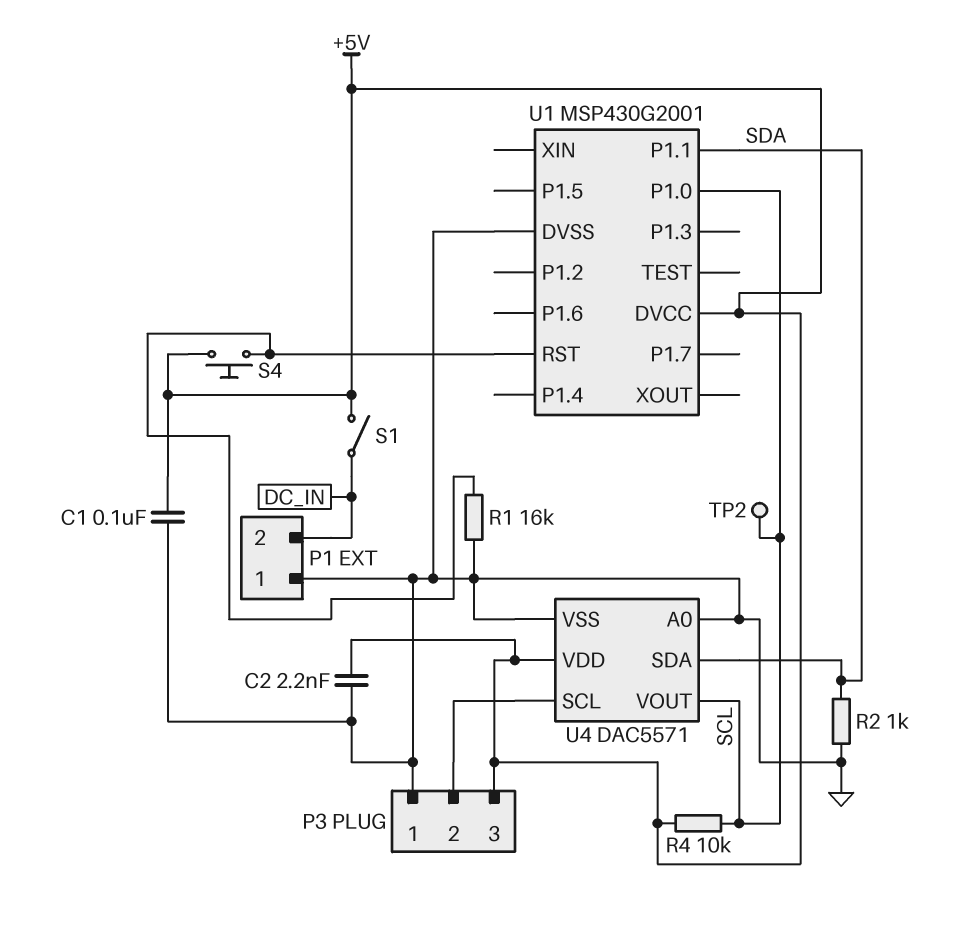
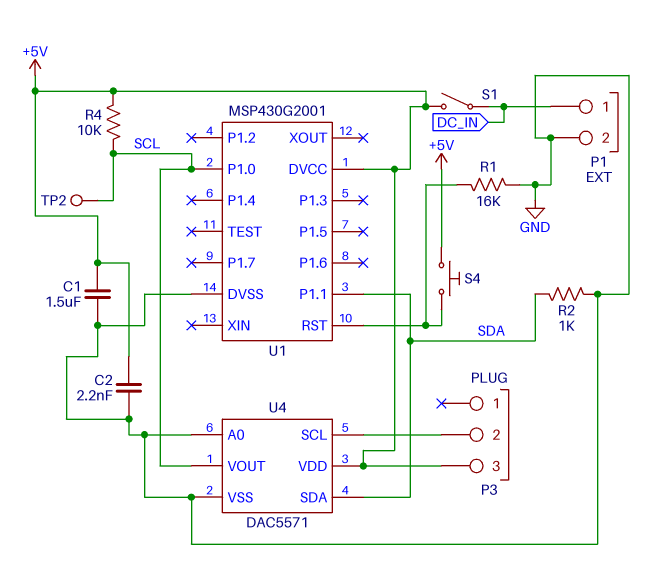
C1: 100nF (+5V, GND) -> 1.5uF (+5V, GND)
P1 pin 1: GND -> DC_IN
P1 pin 2: DC_IN -> GND
P3 pin 1: GND -> none

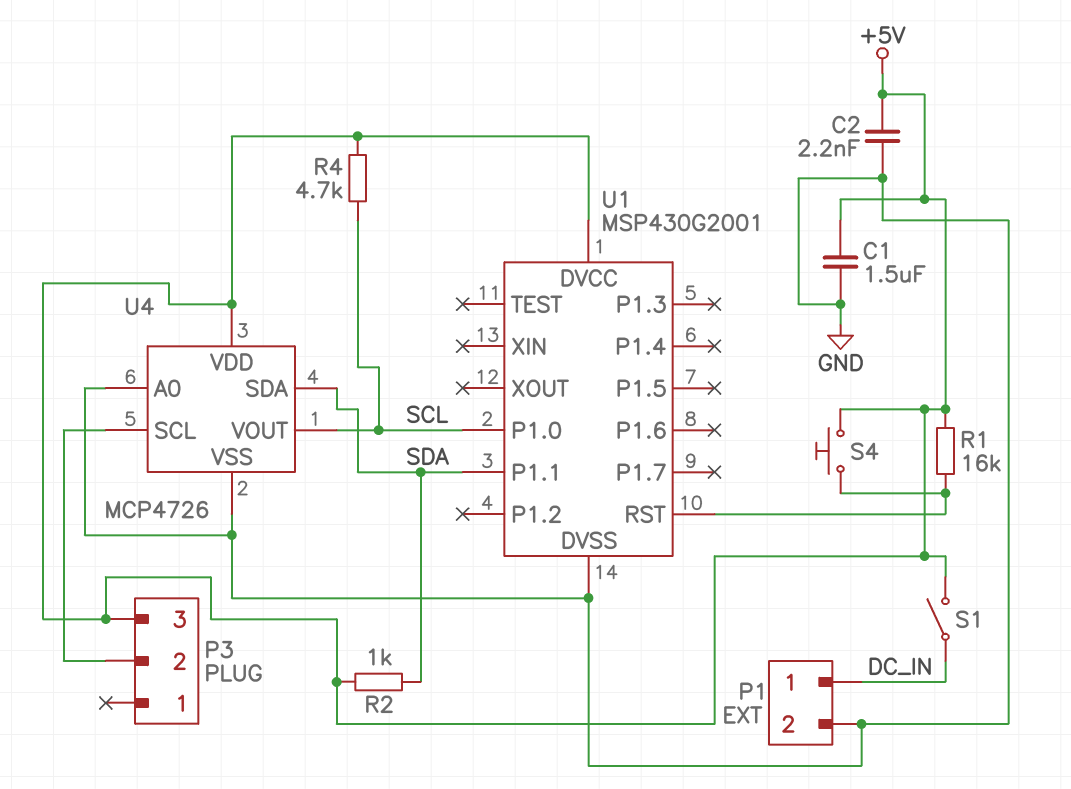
R1: 16k (GND, U1/RST) -> 16k (+5V, U1/RST)
R2: 1k (GND, SDA) -> 1k (+5V, SDA)
R4: 10k (+5V, SCL) -> 4.7k (+5V, SCL)
TP2: test point (SCL) -> none
U4: DAC5571 -> MCP4726

